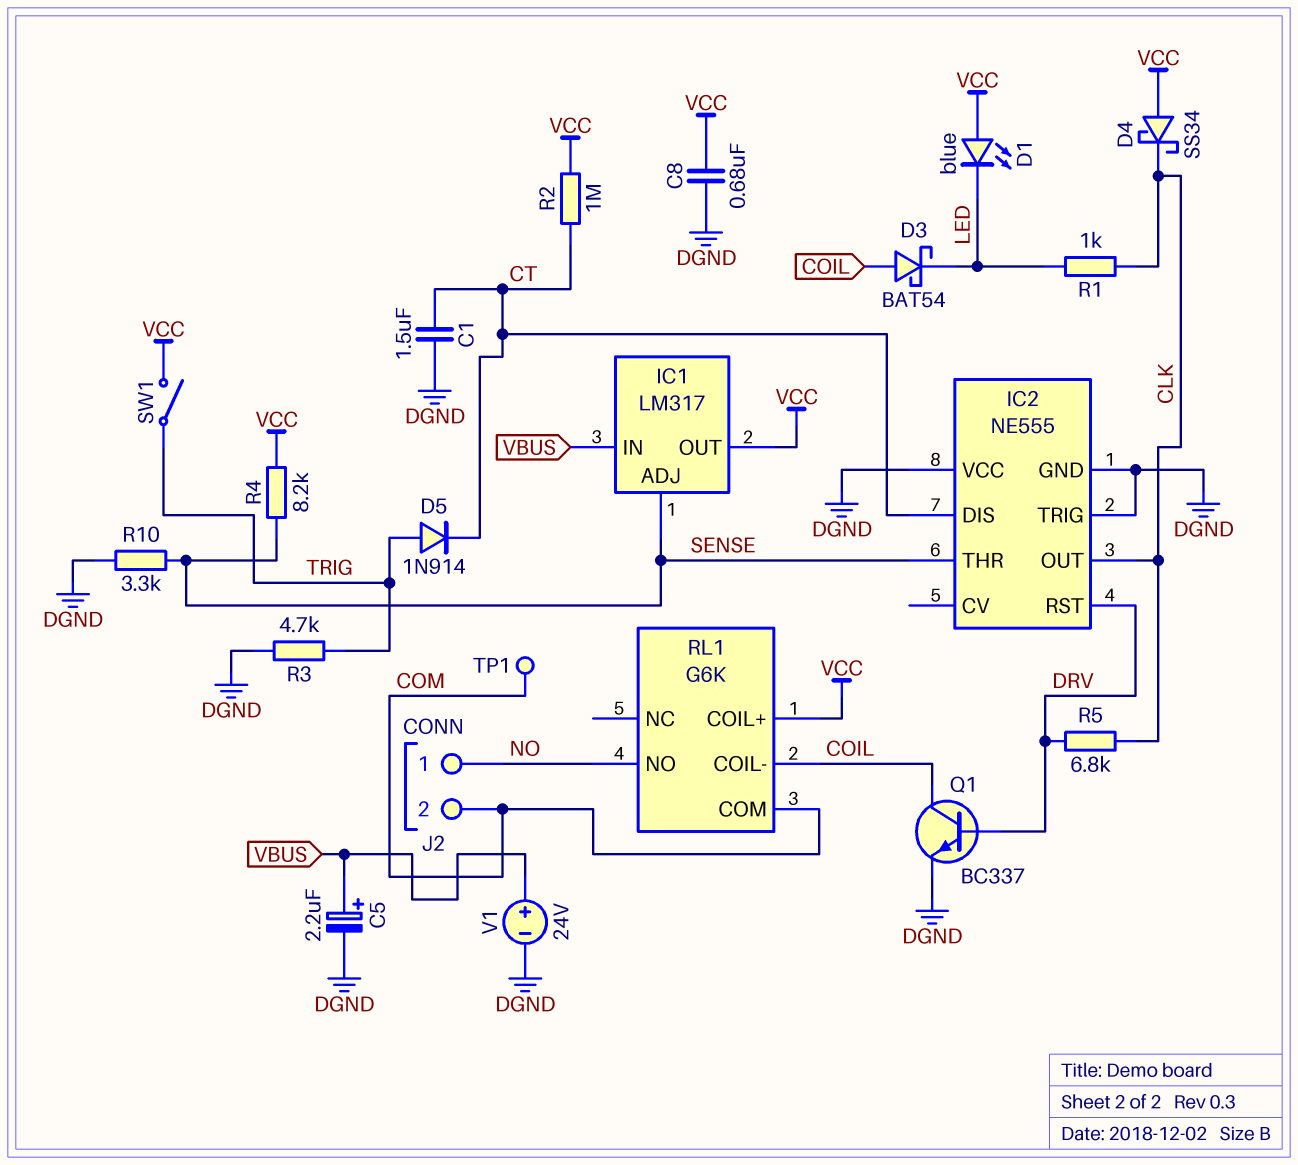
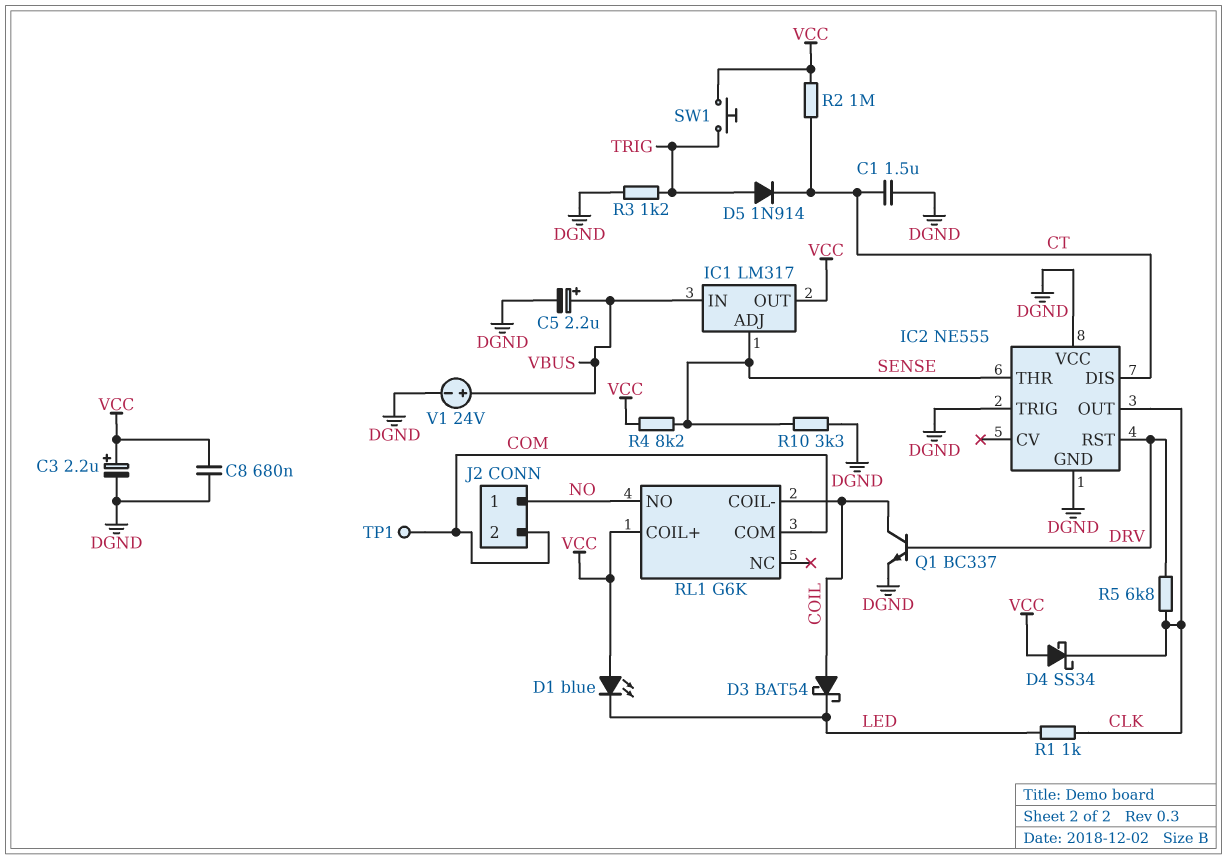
C3: none -> 2.2uF (plus VCC, minus DGND)
R3: 4.7k (DGND, TRIG) -> 1.2k (DGND, TRIG)
SW1: switch (TRIG, VCC) -> button (TRIG, VCC)

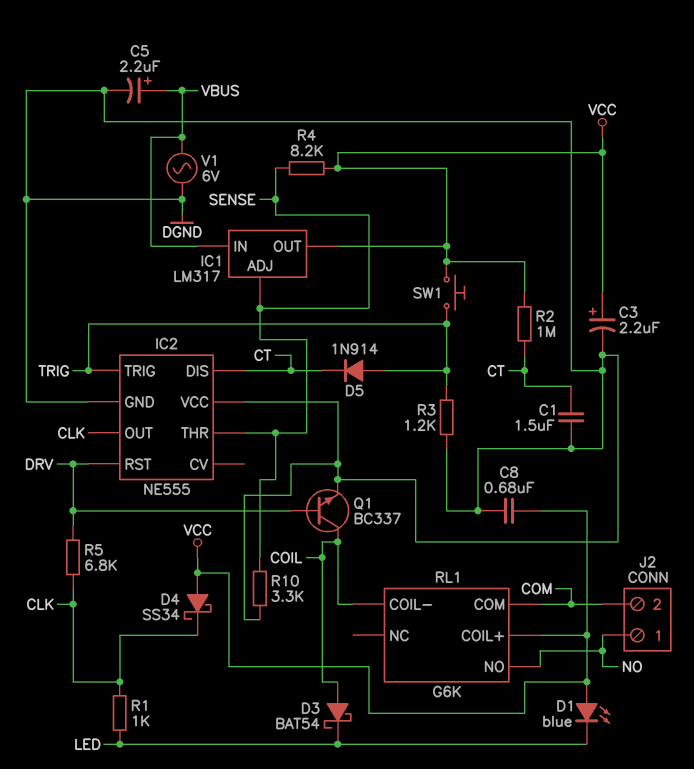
IC2 pin TRIG: DGND -> TRIG
TP1: test point (COM) -> none
V1: 24V (plus VBUS, minus DGND) -> AC 6V (DGND, VBUS)

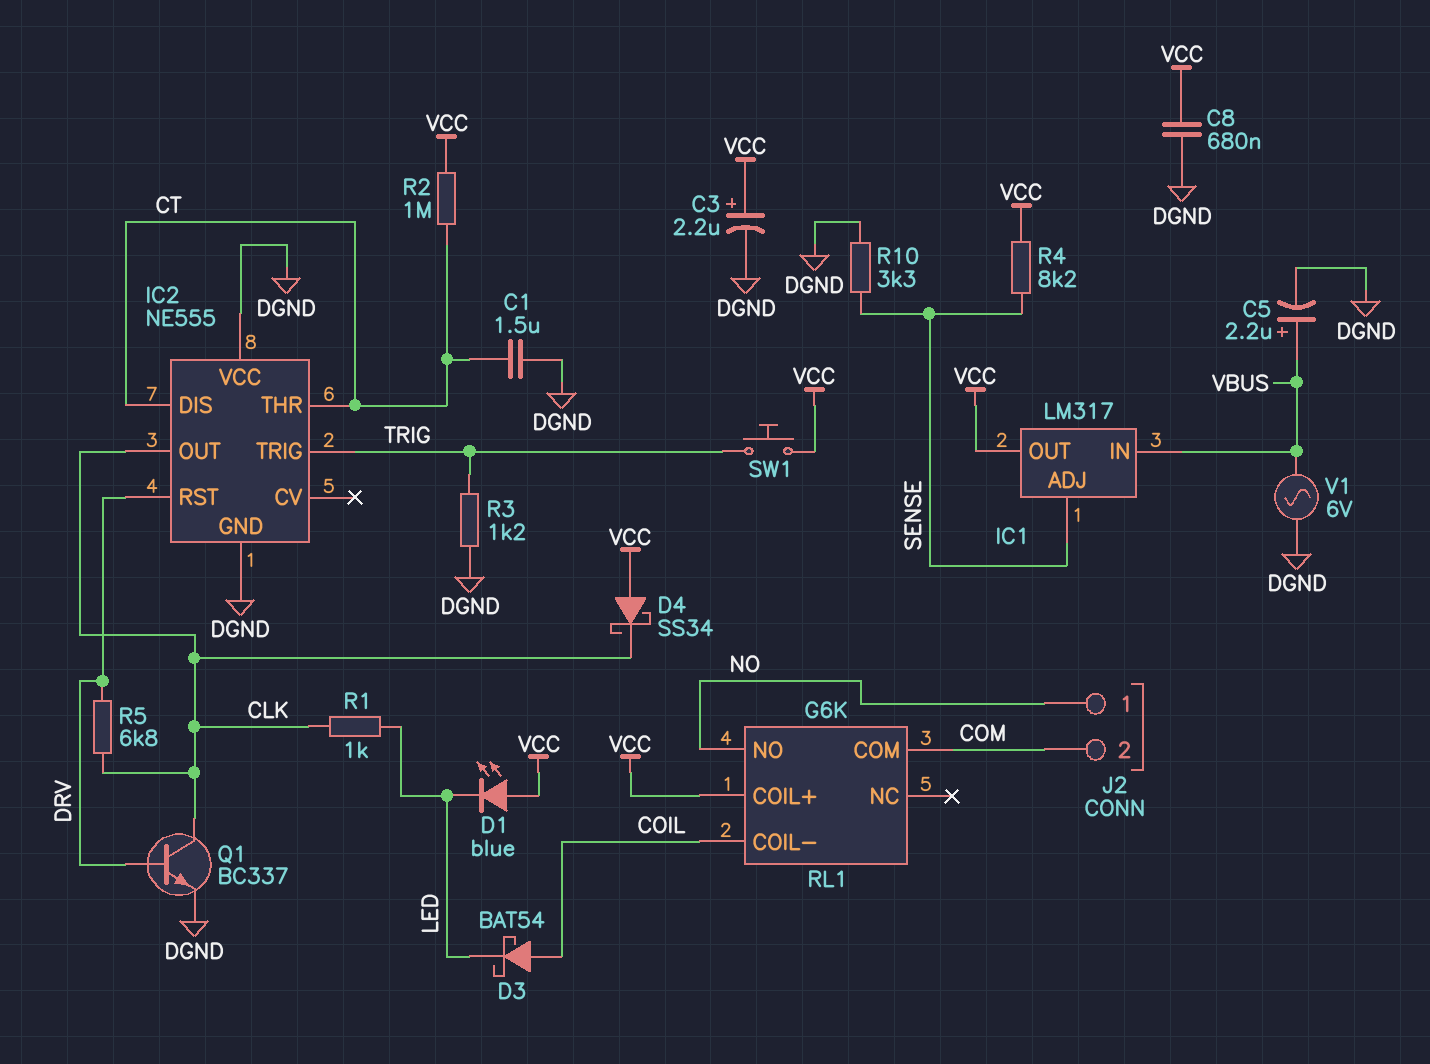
D5: diode 1N914 (A TRIG, K CT) -> none
IC2 pin THR: SENSE -> CT
Q1: NPN BC337 (B DRV, C COIL, E DGND) -> NPN BC337 (B DRV, C CLK, E DGND)

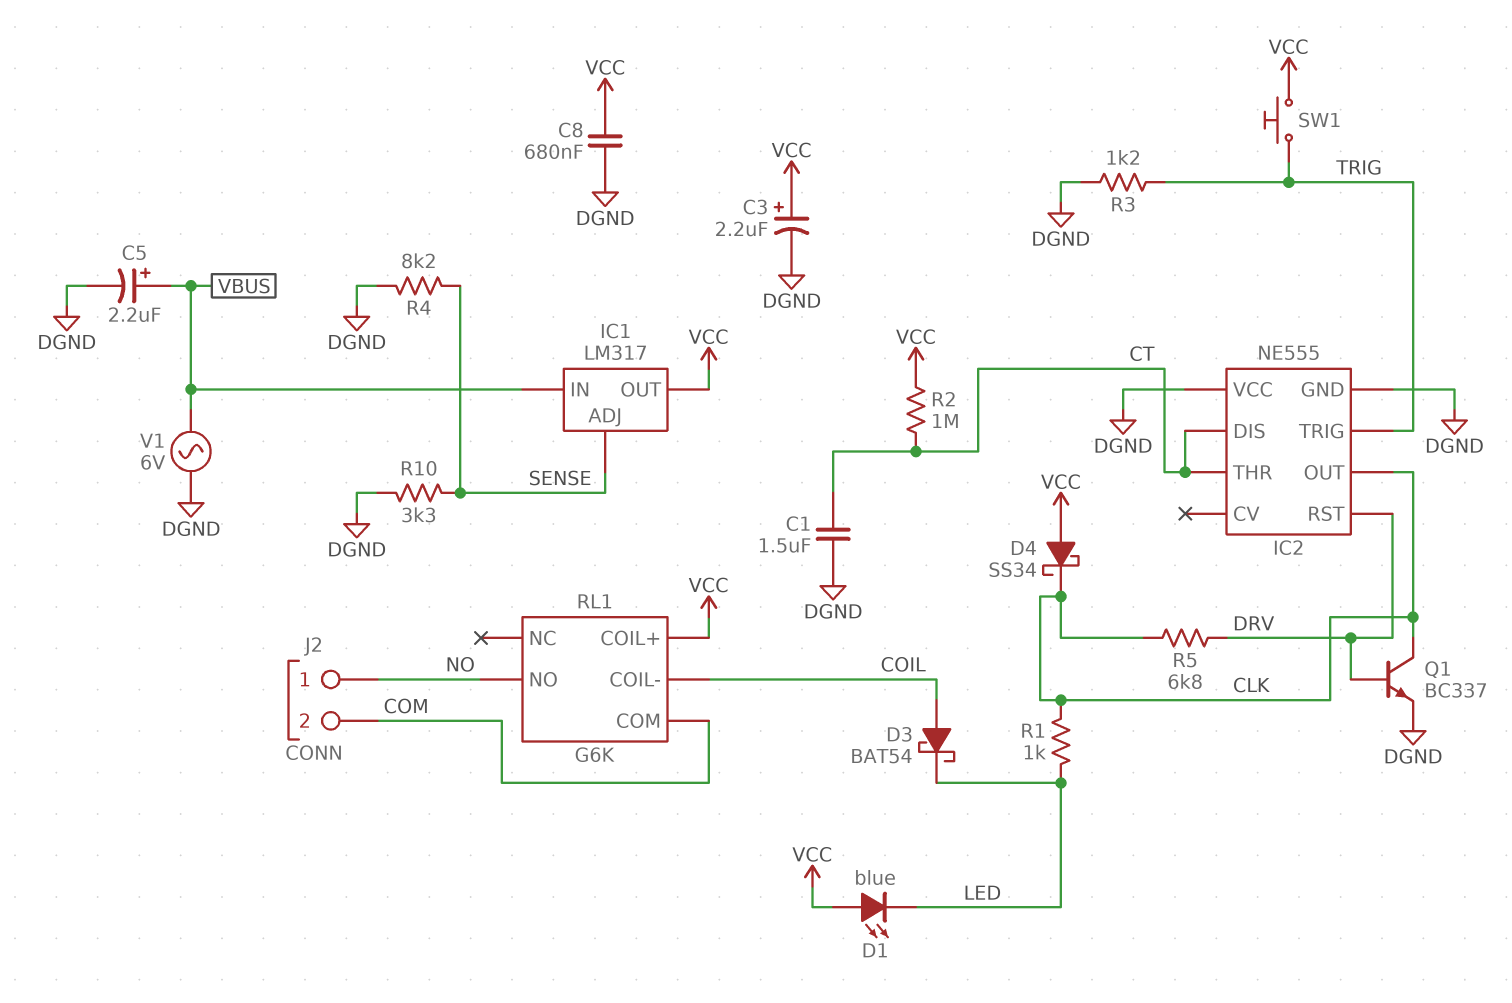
R4: 8.2k (SENSE, VCC) -> 8.2k (DGND, SENSE)

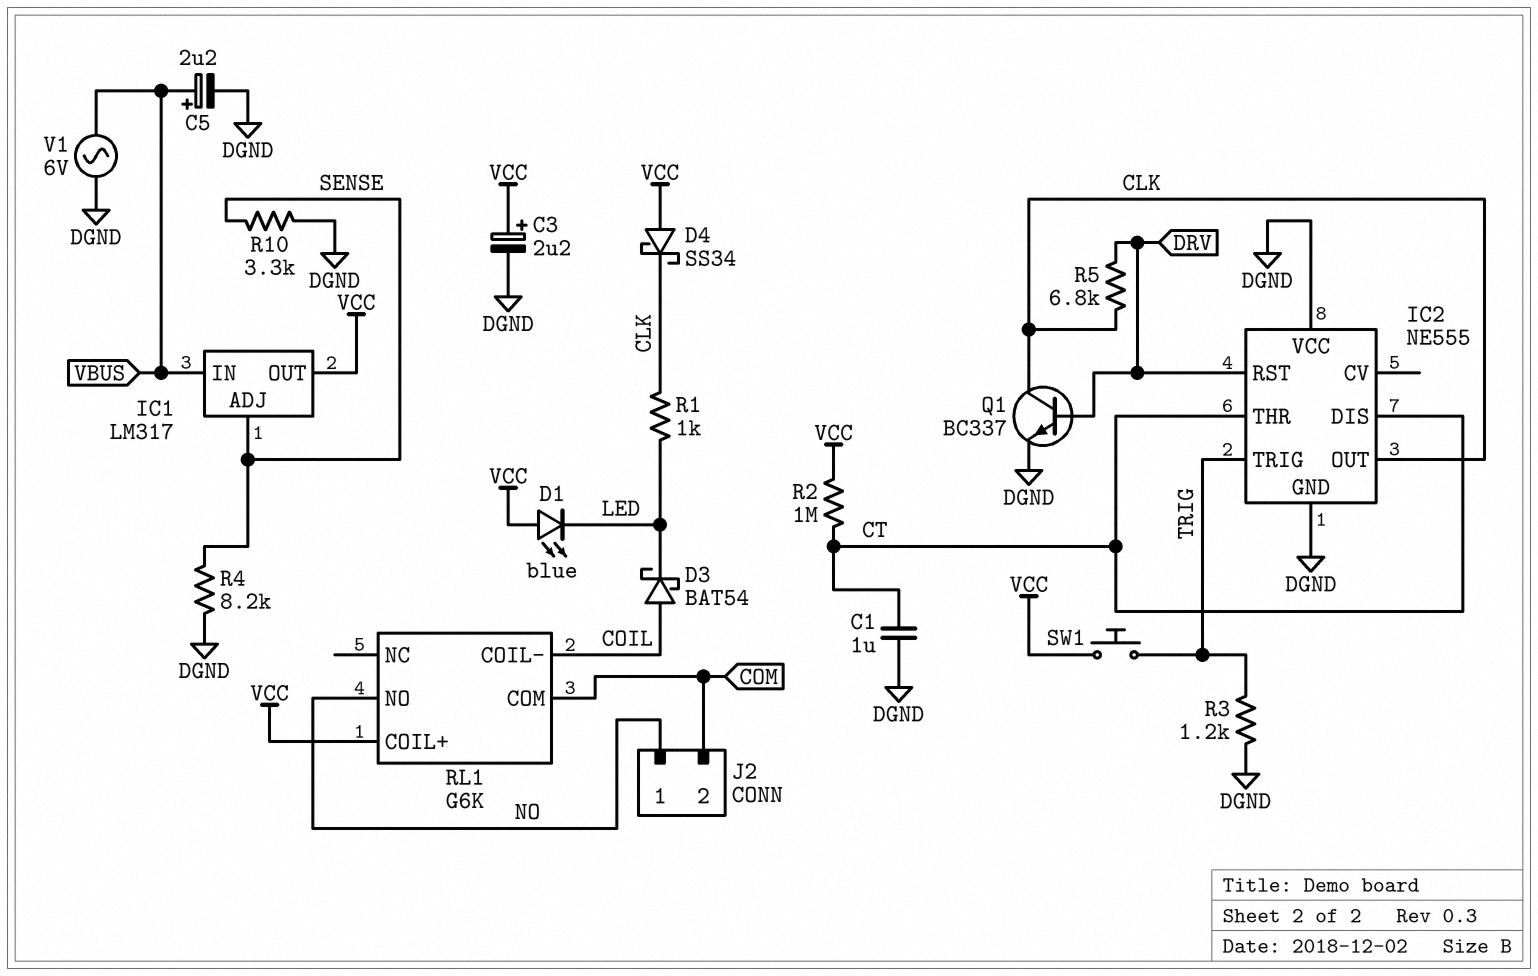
C1: 1.5uF (CT, DGND) -> 1uF (CT, DGND)
C8: 680nF (DGND, VCC) -> none

